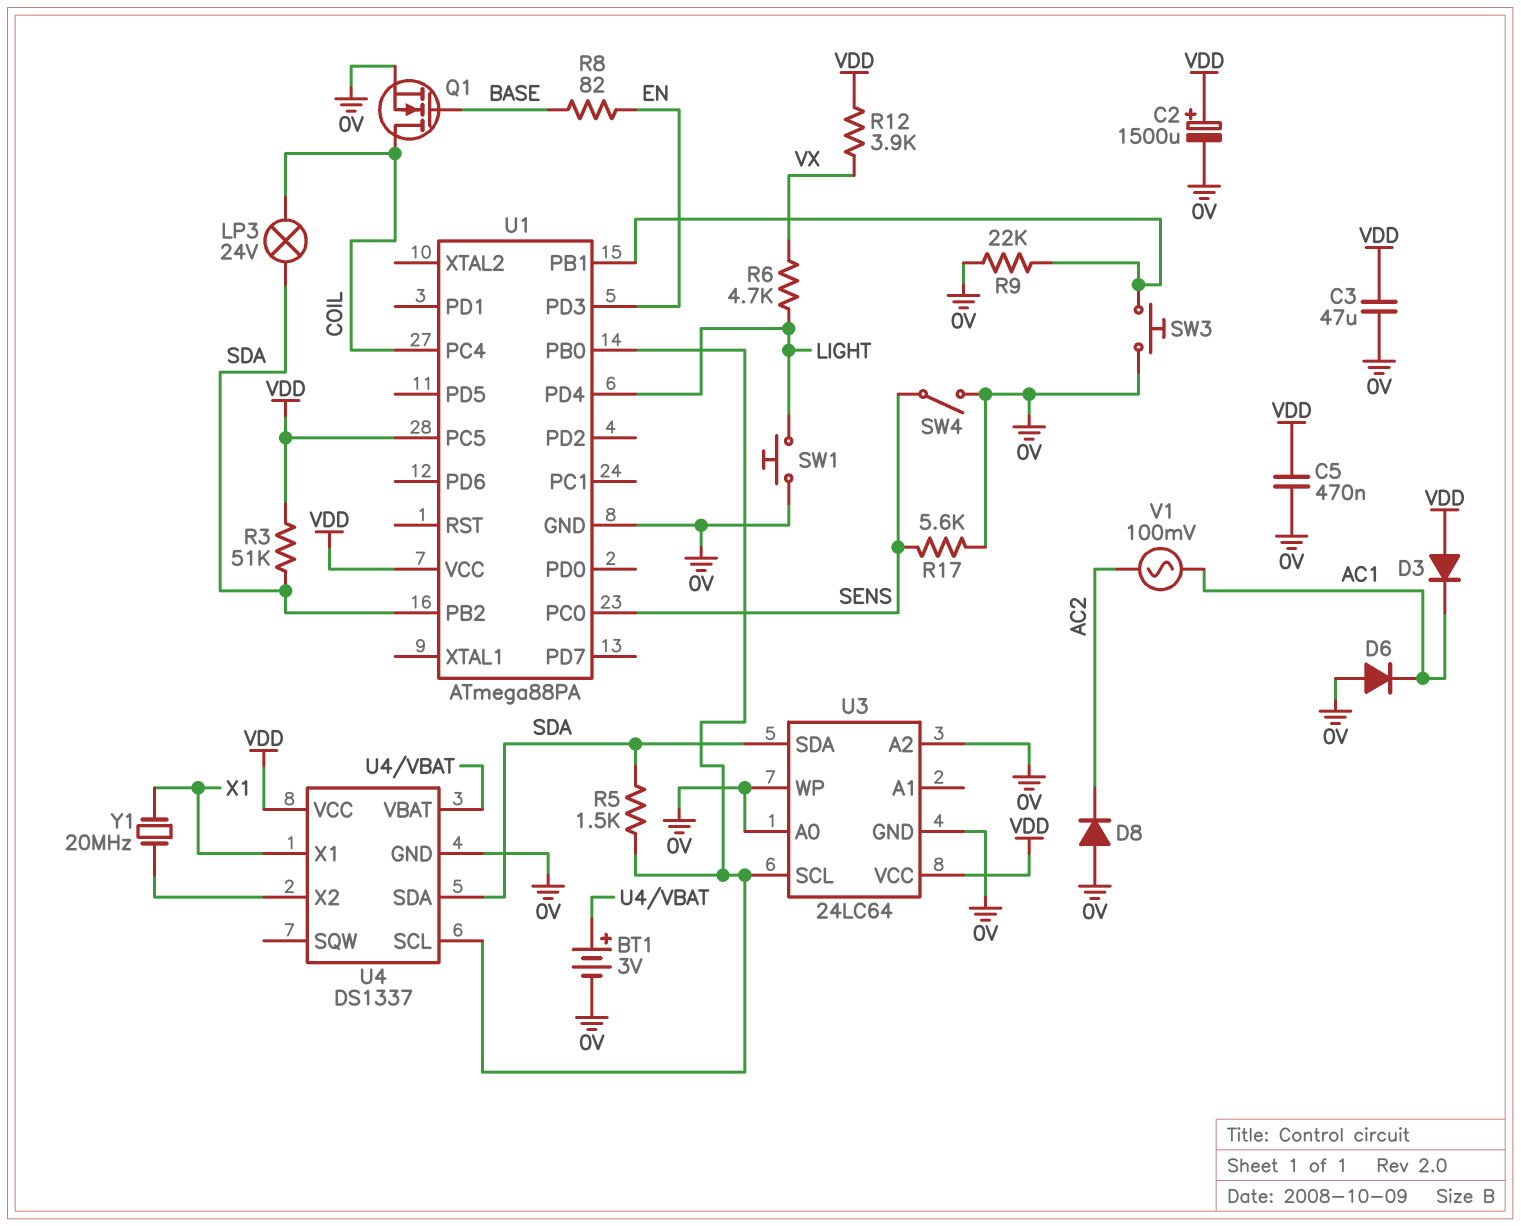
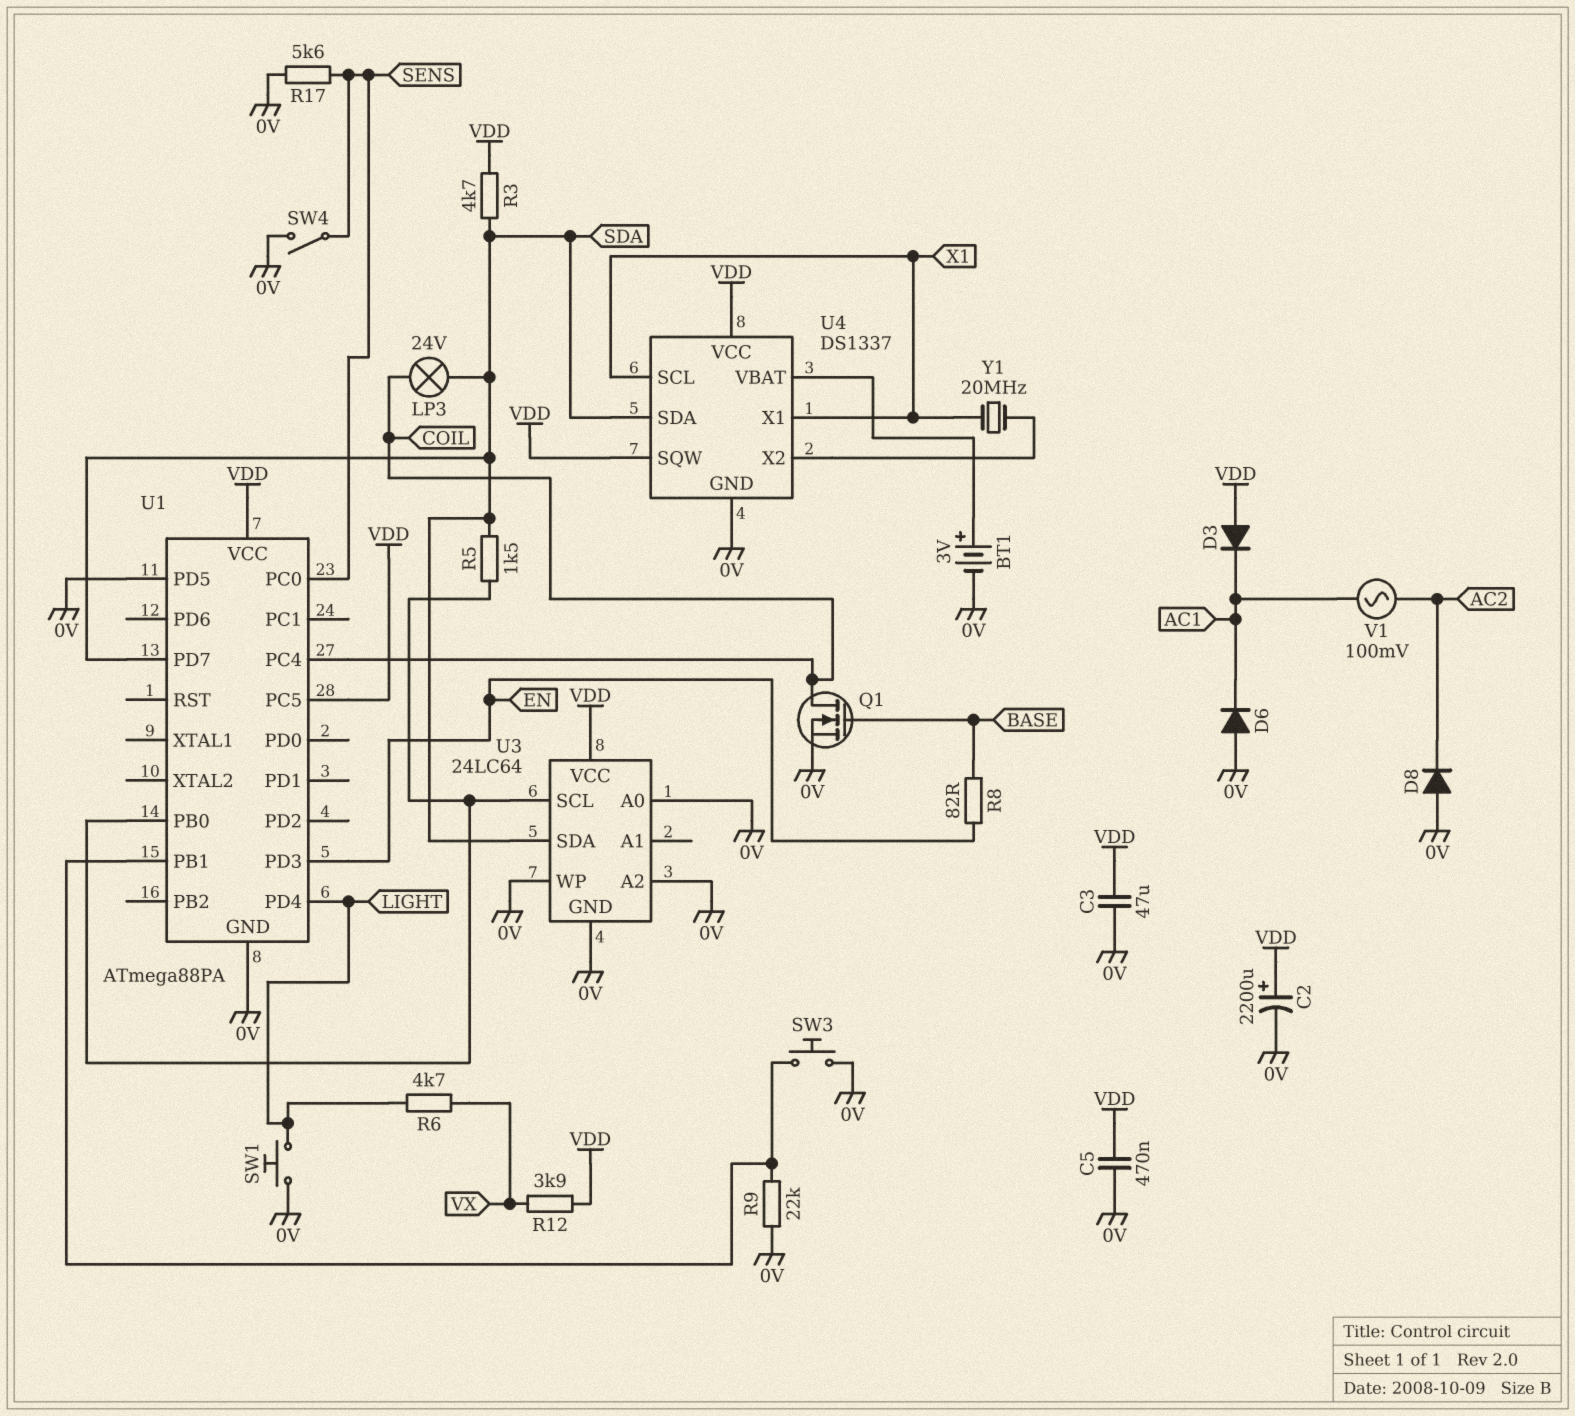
C2: 1500uF (plus VDD, minus 0V) -> 2200uF (plus VDD, minus 0V)
R3: 51k (SDA, VDD) -> 4.7k (SDA, VDD)
U1 pin PB2: SDA -> none
U1 pin PD5: none -> 0V
U1 pin PD7: none -> SDA
U4 pin SCL: U1/PB0 -> X1
U4 pin SQW: none -> VDD

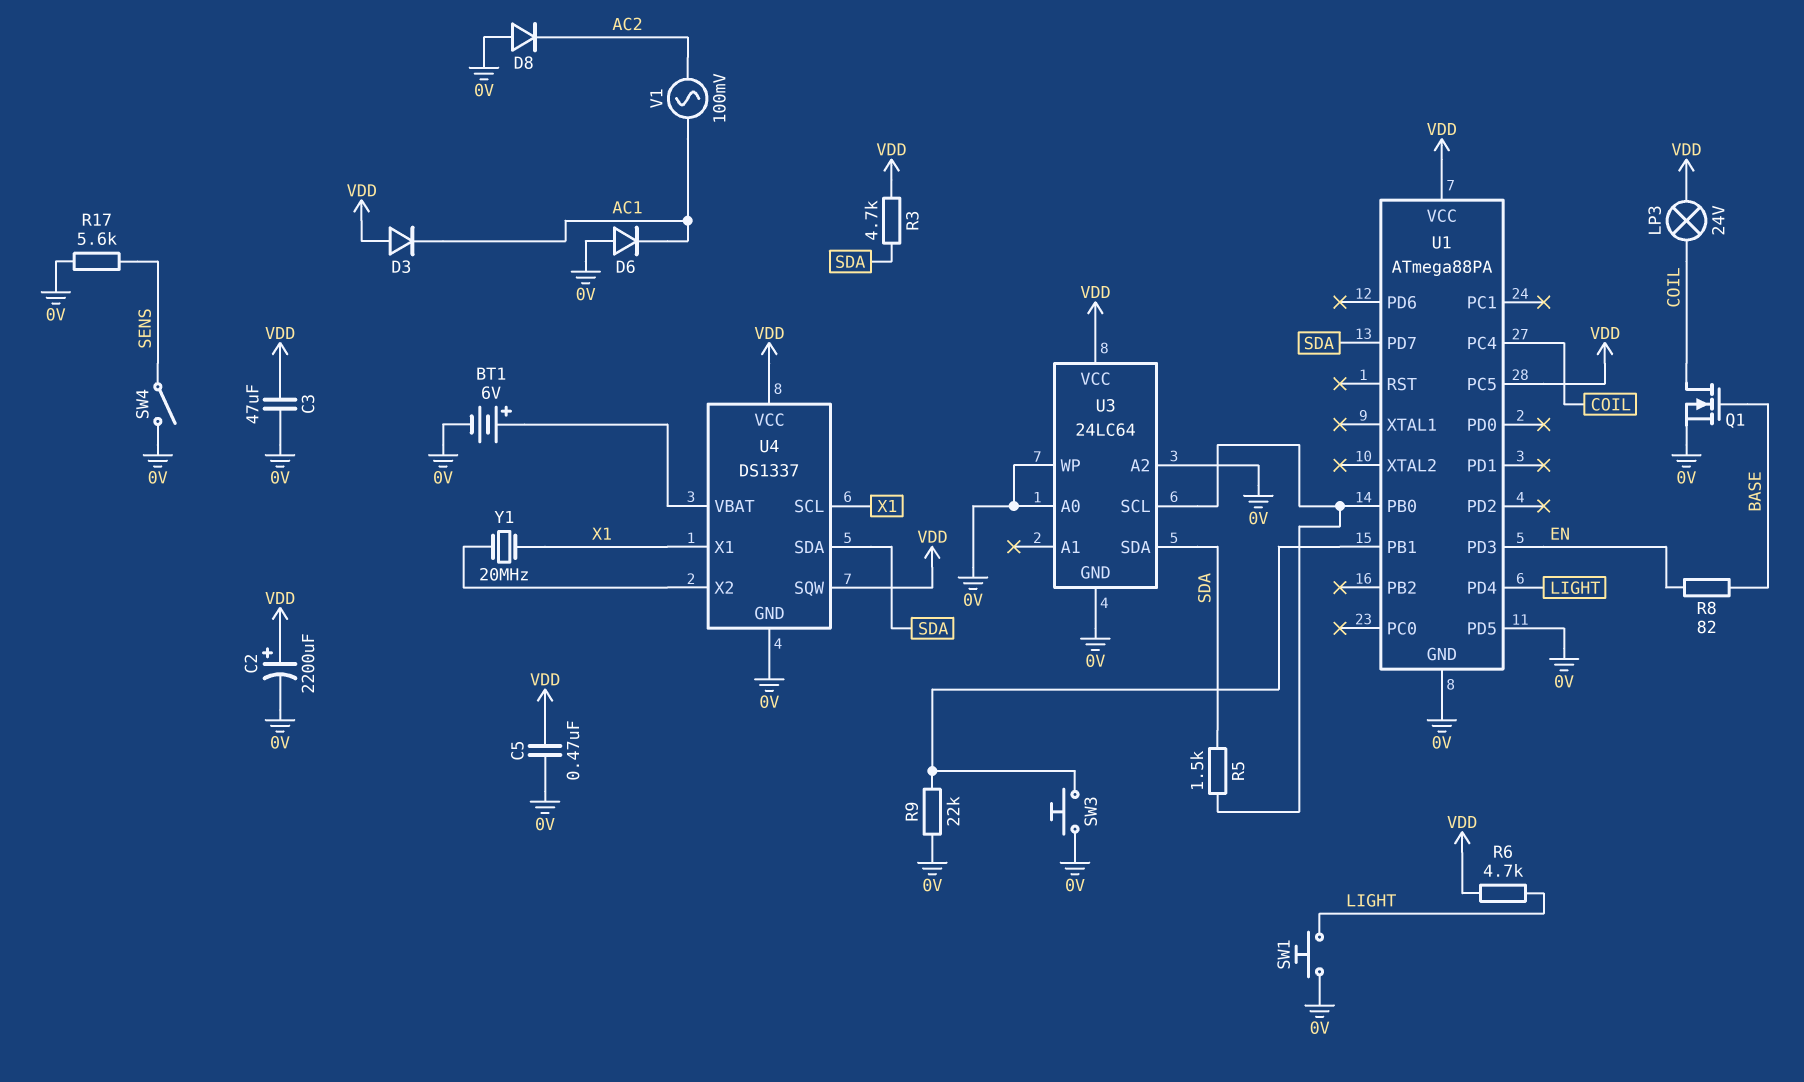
BT1: 3V (plus U4/VBAT, minus 0V) -> 6V (plus U4/VBAT, minus 0V)
LP3: lamp 24V (COIL, SDA) -> lamp 24V (COIL, VDD)
R6: 4.7k (LIGHT, VX) -> 4.7k (LIGHT, VDD)
R12: 3.9k (VDD, VX) -> none
U1 pin PC0: SENS -> none

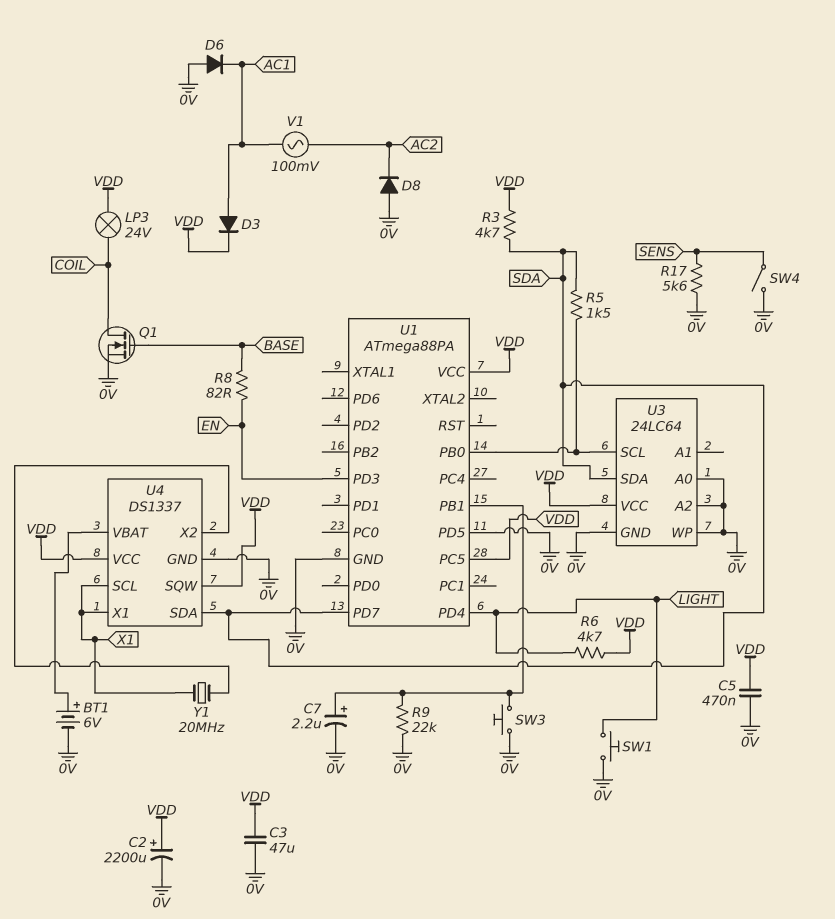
C7: none -> 2.2uF (plus U1/PB1, minus 0V)
D3: diode (A VDD, K AC1) -> diode (A AC1, K VDD)
U1 pin PC4: COIL -> none

